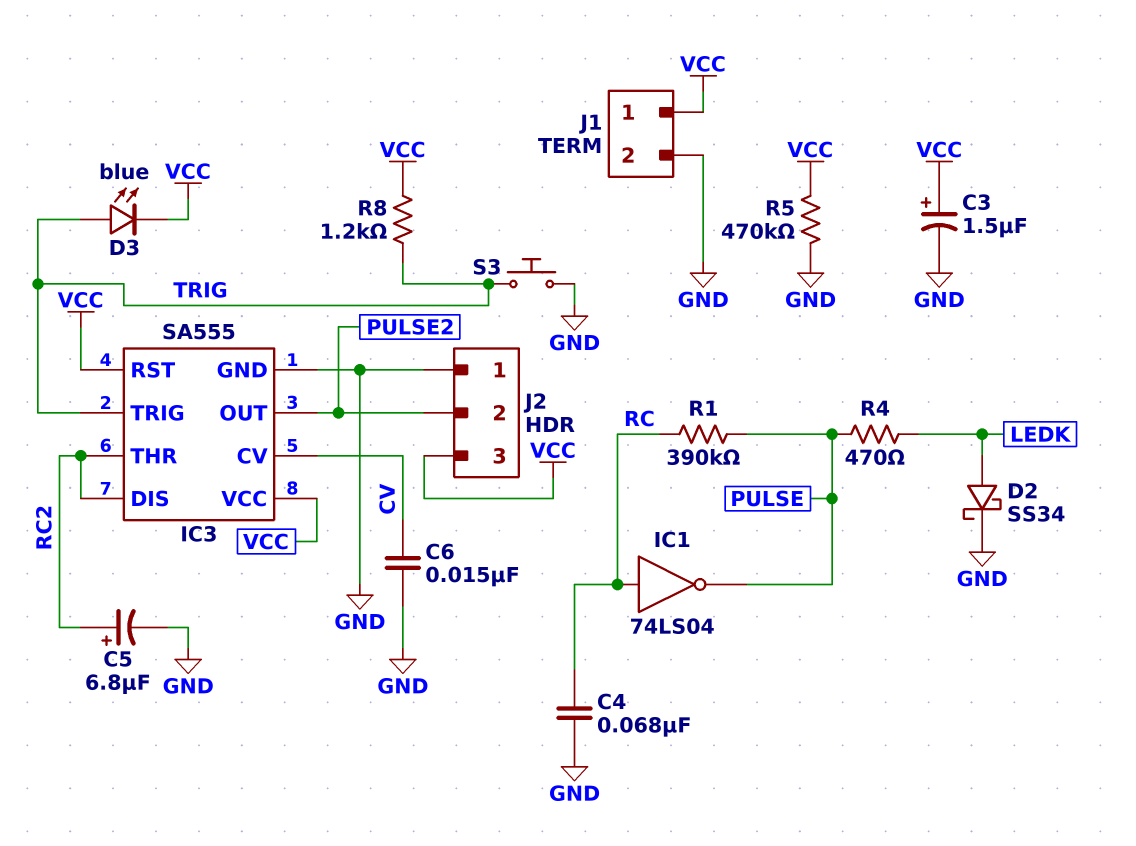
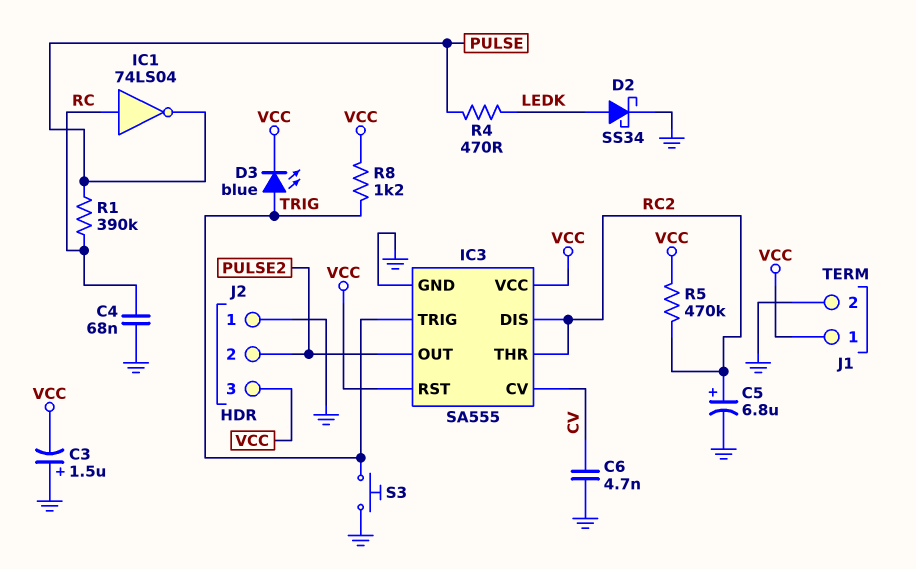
C3: 1.5uF (plus VCC, minus GND) -> 1.5uF (plus GND, minus VCC)
C6: 15nF (CV, GND) -> 4.7nF (CV, GND)
R5: 470k (GND, VCC) -> 470k (RC2, VCC)

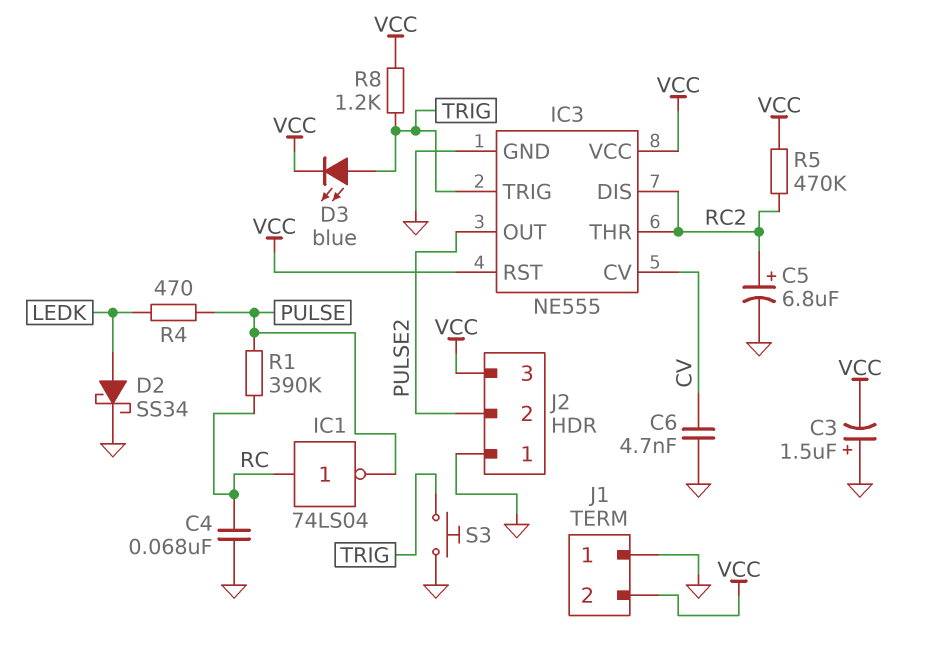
IC3: SA555 -> NE555
J1 pin 1: VCC -> GND
J1 pin 2: GND -> VCC

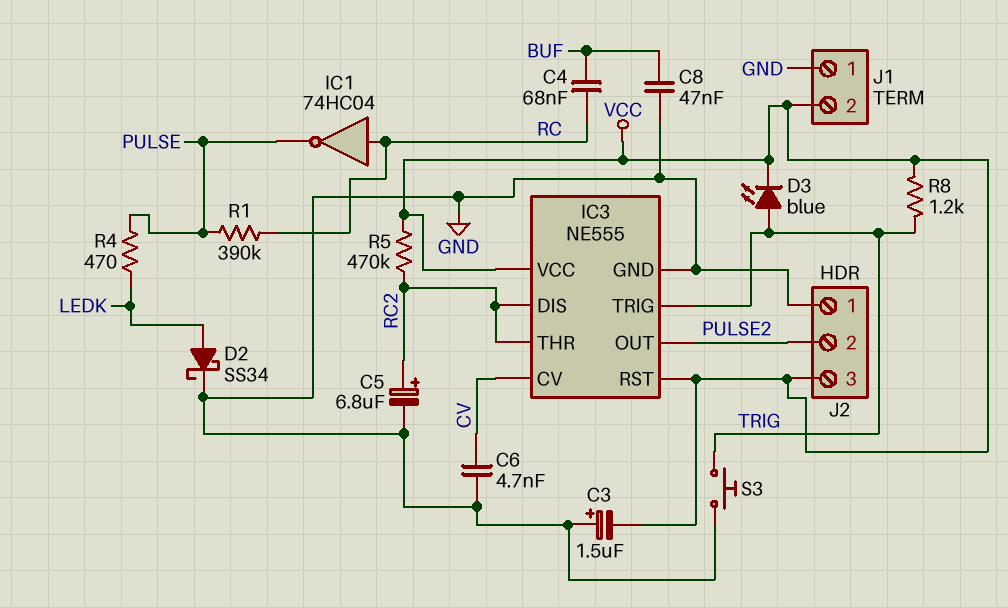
C4: 68nF (GND, RC) -> 68nF (BUF, RC)
C8: none -> 47nF (BUF, GND)
IC1: NOT 74LS04 (in RC, out PULSE) -> NOT 74HC04 (in RC, out PULSE)

